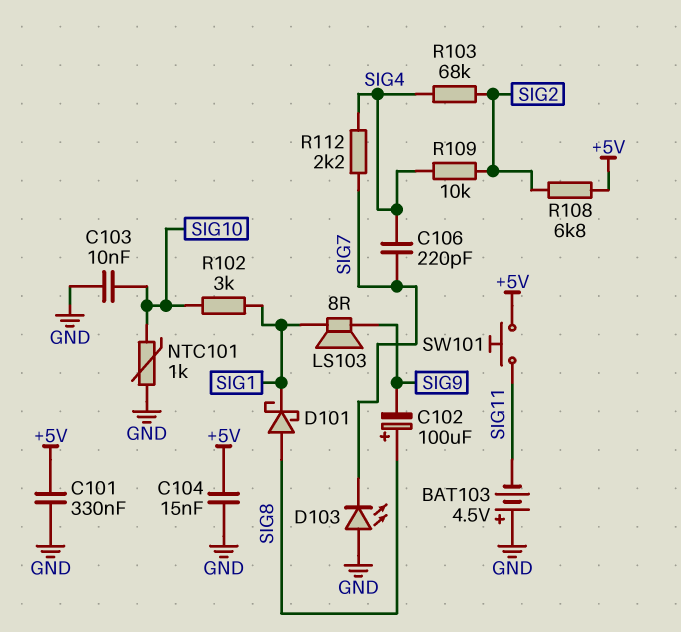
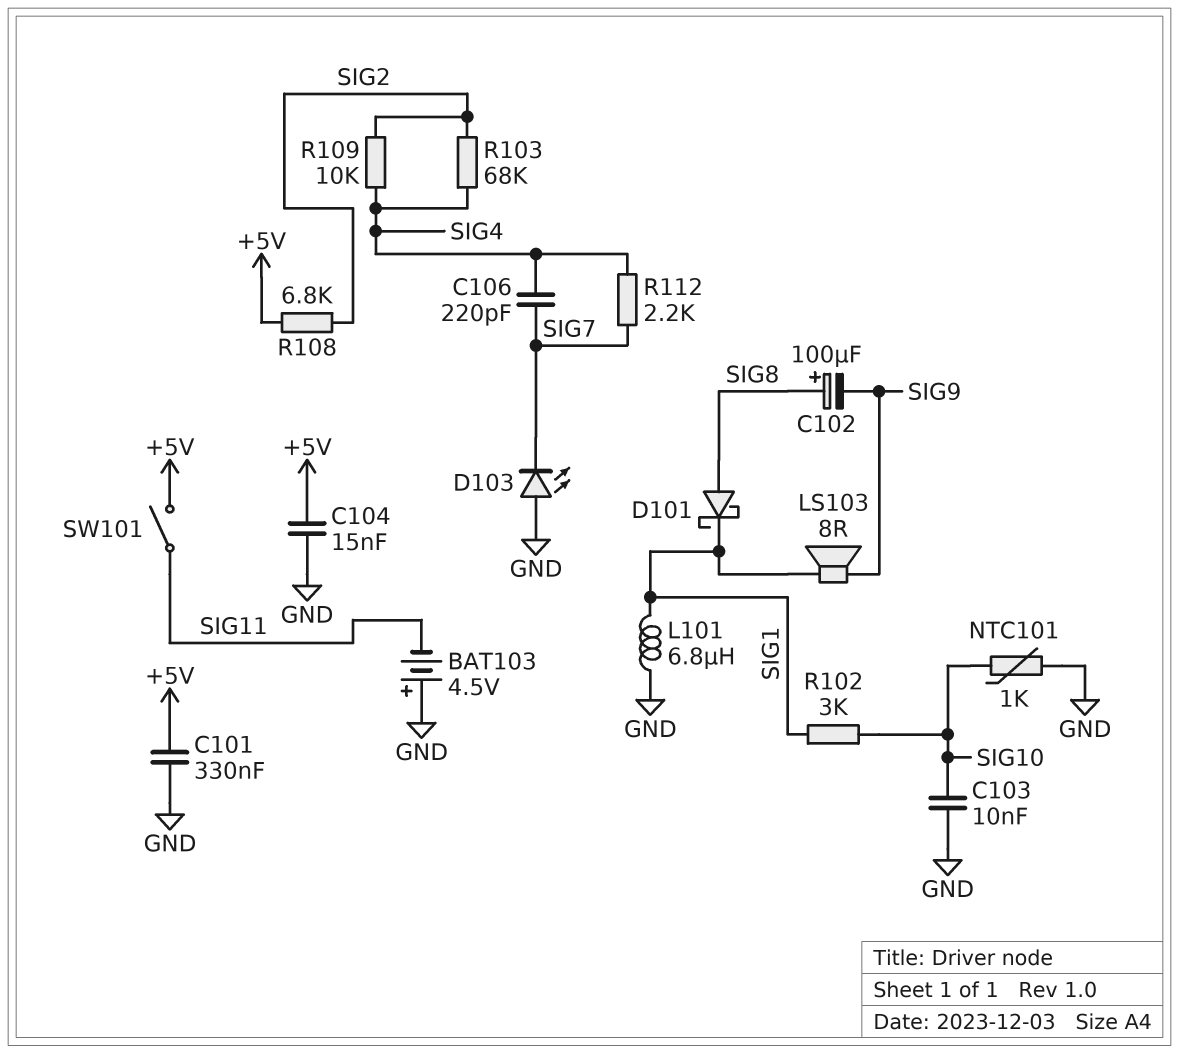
L101: none -> 6.8uH (GND, SIG1)
SW101: button (+5V, SIG11) -> switch (+5V, SIG11)

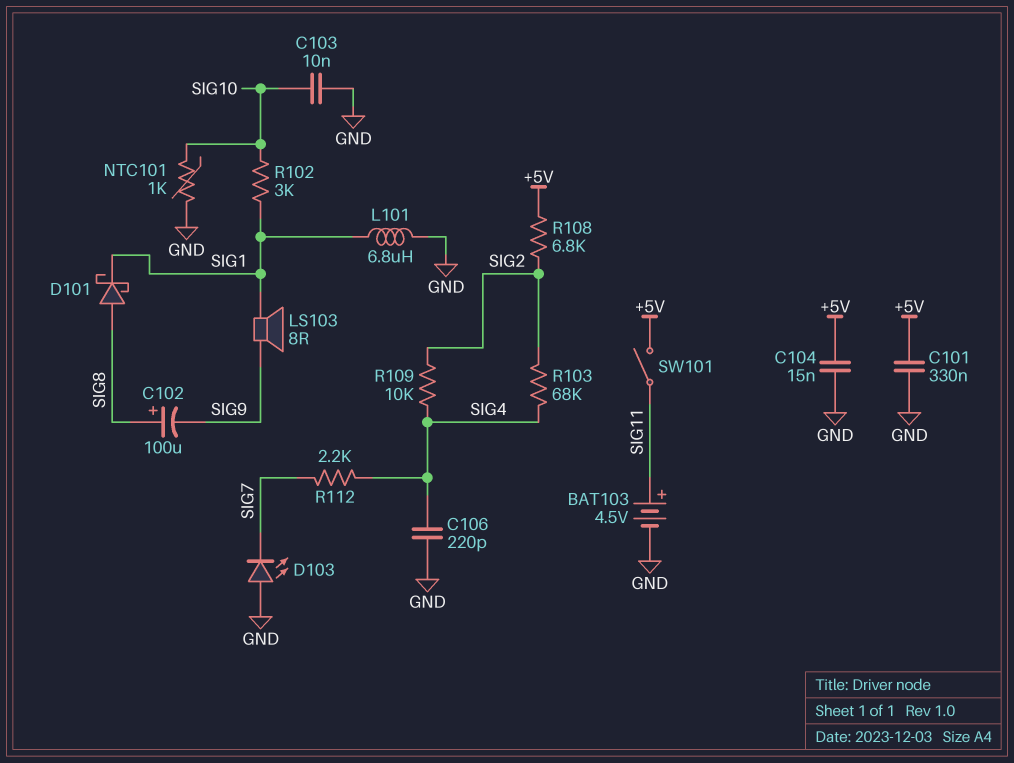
BAT103: 4.5V (plus GND, minus SIG11) -> 4.5V (plus SIG11, minus GND)
C106: 220pF (SIG4, SIG7) -> 220pF (GND, SIG4)

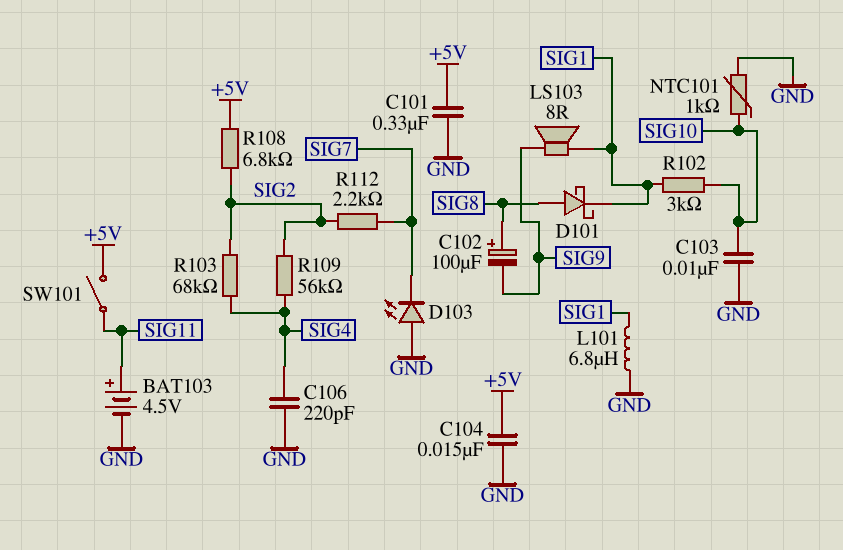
R109: 10k (SIG2, SIG4) -> 56k (SIG2, SIG4)
R112: 2.2k (SIG4, SIG7) -> 2.2k (SIG2, SIG7)

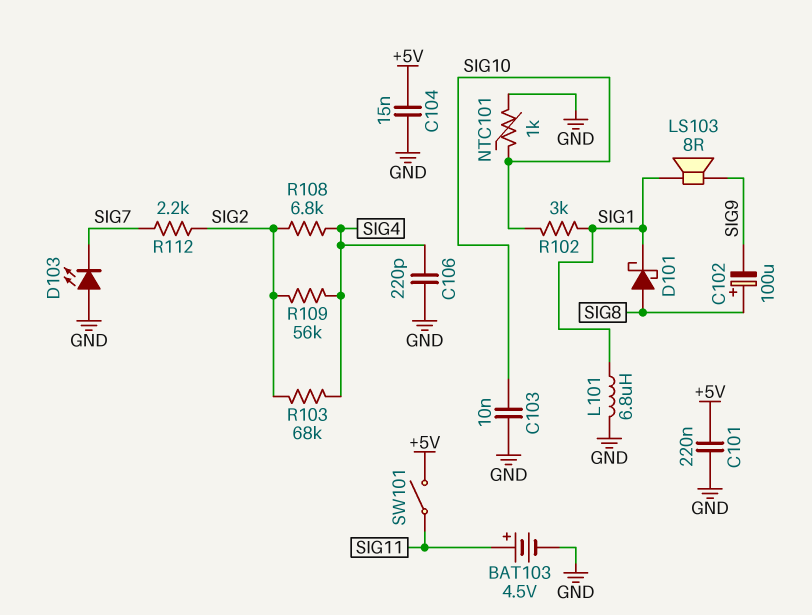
C101: 330nF (+5V, GND) -> 220nF (+5V, GND)
R108: 6.8k (+5V, SIG2) -> 6.8k (SIG2, SIG4)

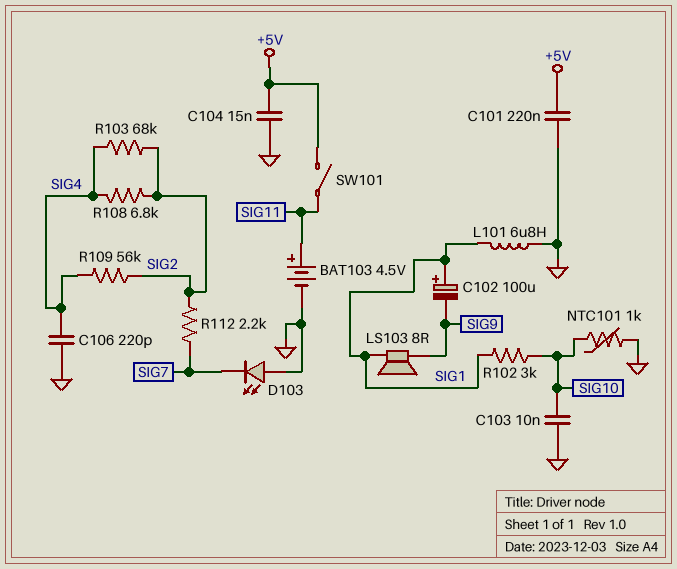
C102: 100uF (plus SIG8, minus SIG9) -> 100uF (plus SIG1, minus SIG9)
D101: schottky (A SIG8, K SIG1) -> none

